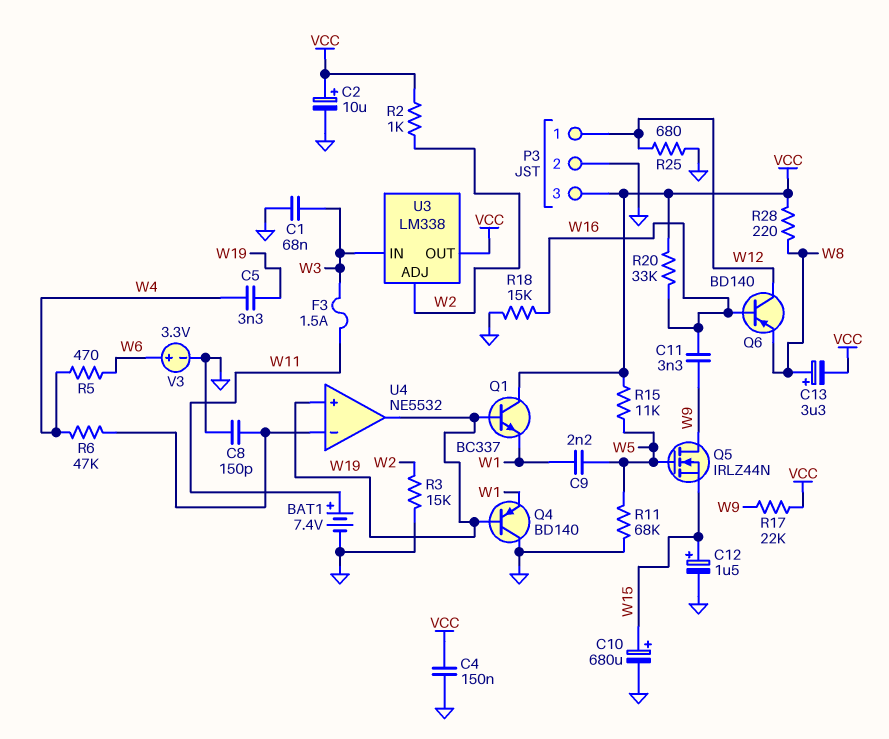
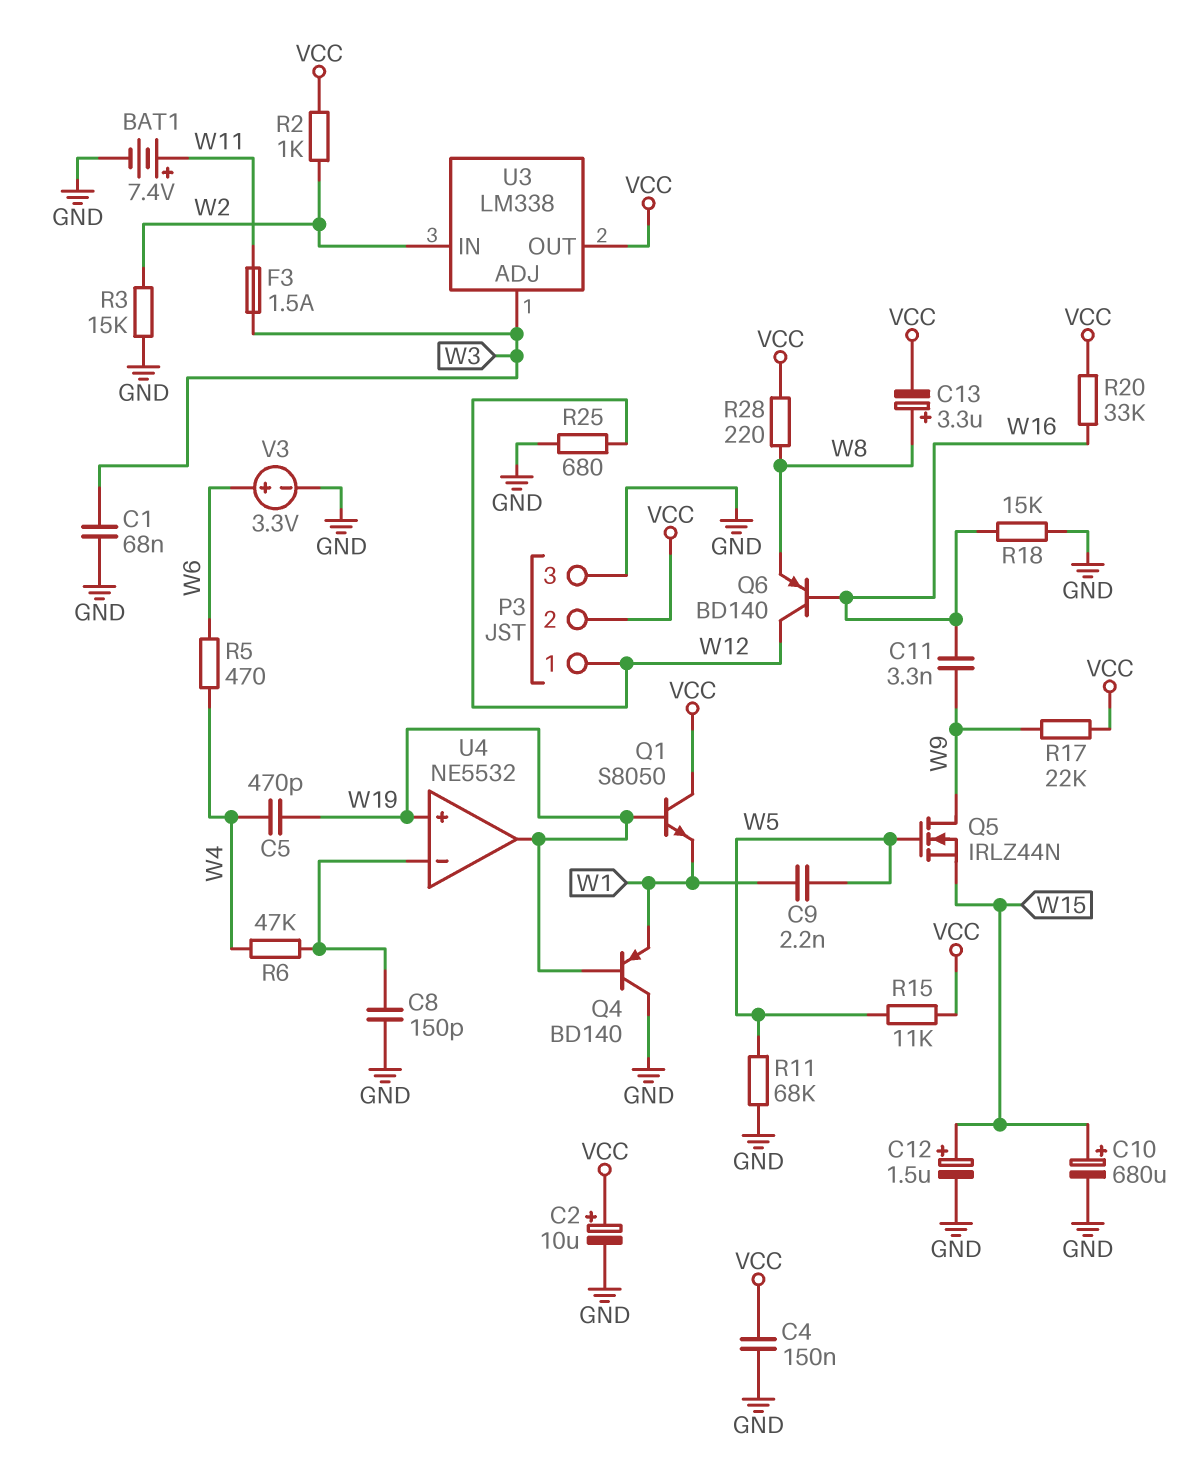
C5: 3.3nF (W4, W19) -> 470pF (W4, W19)
P3 pin 2: GND -> VCC
P3 pin 3: VCC -> GND
Q1: NPN BC337 (B W19, C VCC, E W1) -> NPN S8050 (B W19, C VCC, E W1)
U3 pin ADJ: W2 -> W3
U3 pin IN: W3 -> W2

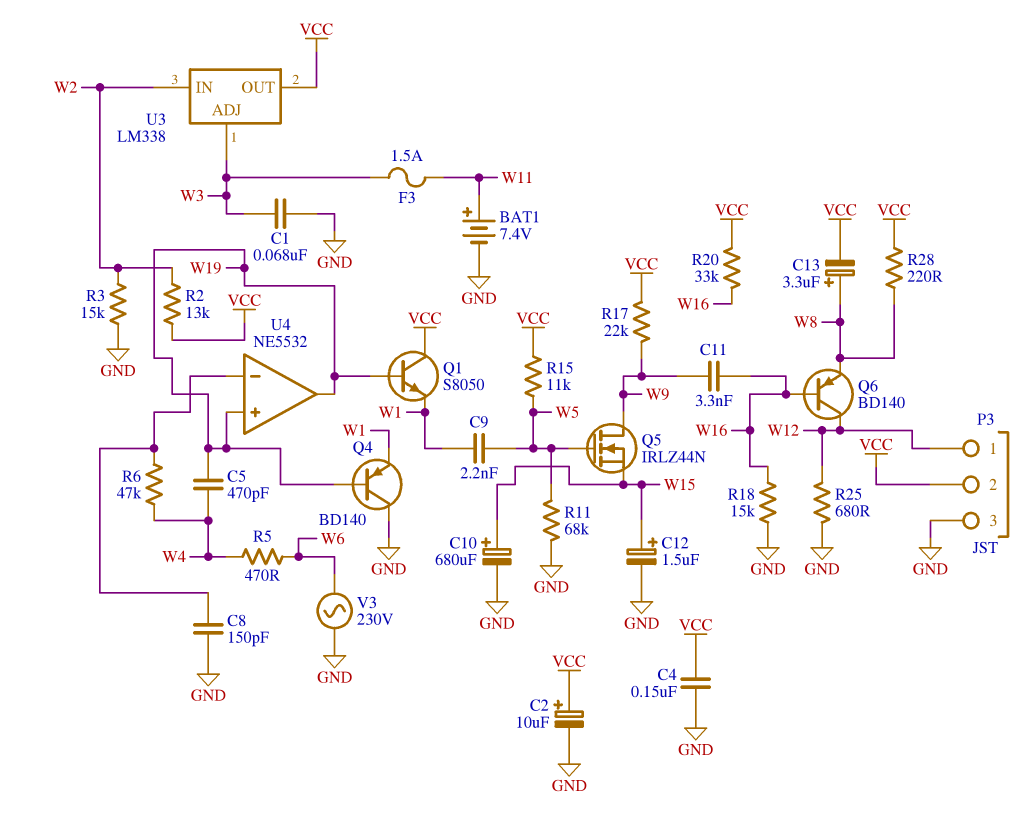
R2: 1k (VCC, W2) -> 13k (VCC, W2)
V3: 3.3V (plus W6, minus GND) -> AC 230V (GND, W6)

